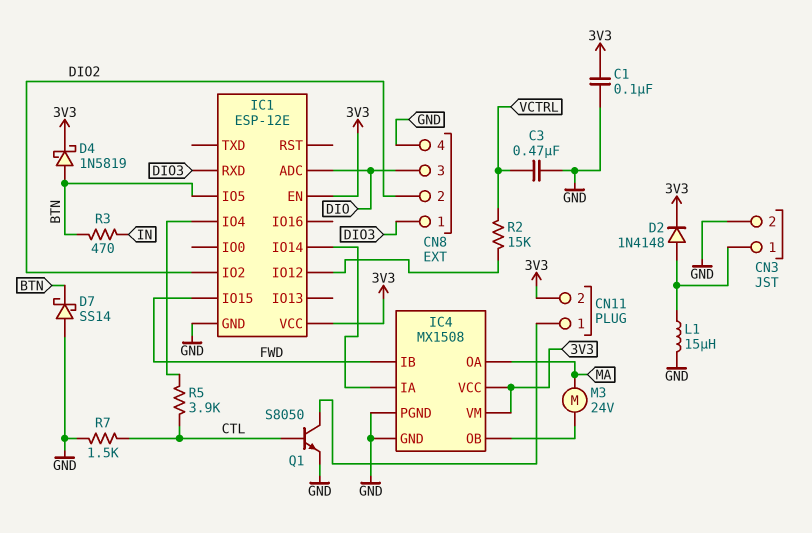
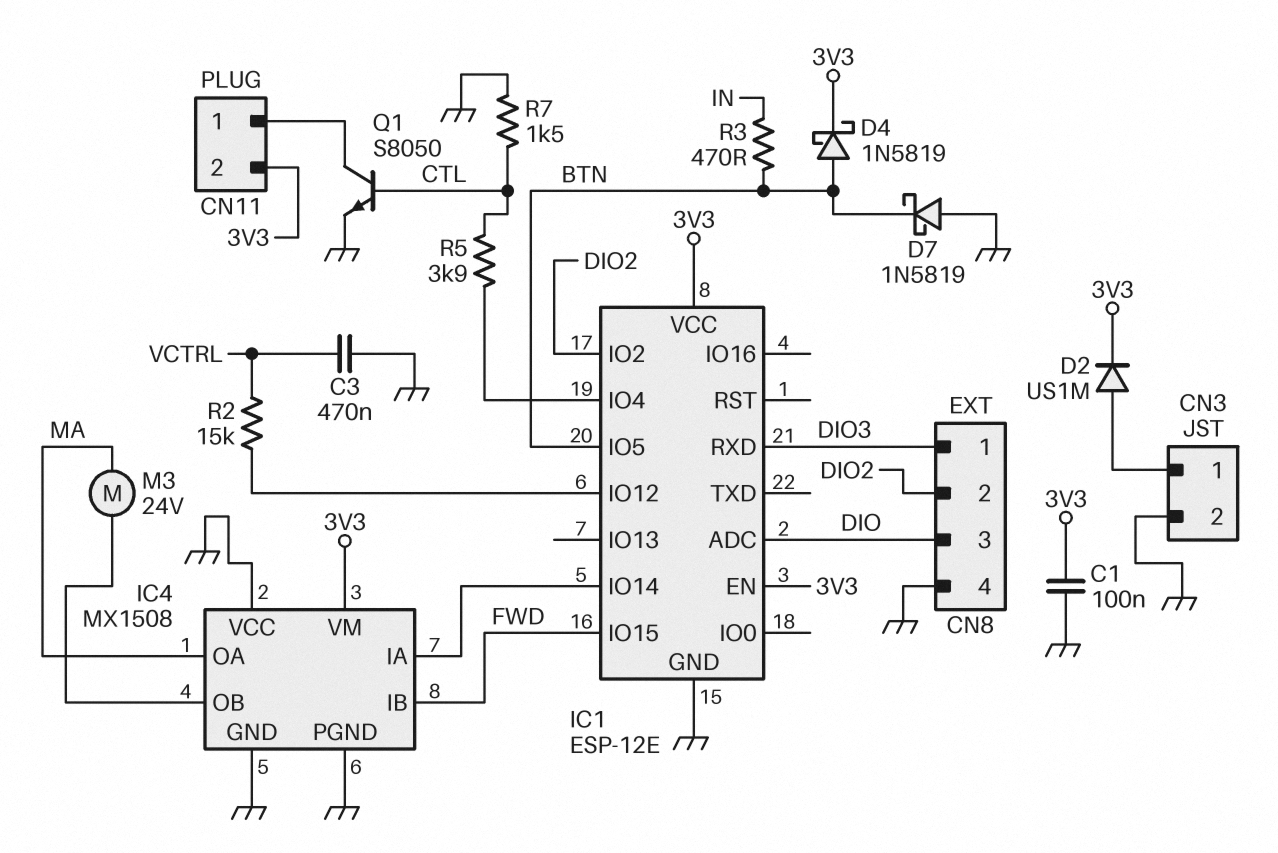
D2: diode 1N4148 (A CN3/1, K 3V3) -> diode US1M (A CN3/1, K 3V3)
D7: schottky SS14 (A GND, K BTN) -> schottky 1N5819 (A GND, K BTN)
IC4 pin VCC: 3V3 -> GND
L1: 15uH (CN3/1, GND) -> none

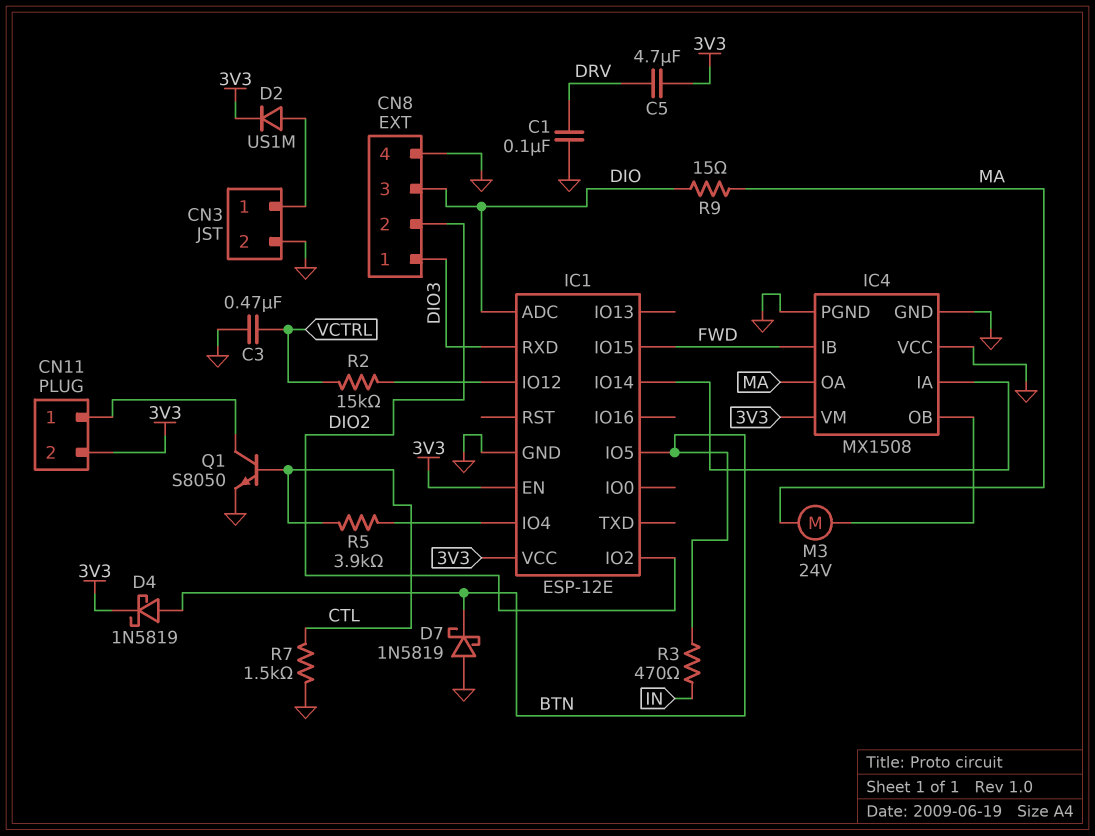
C1: 100nF (3V3, GND) -> 100nF (DRV, GND)
C5: none -> 4.7uF (3V3, DRV)
R9: none -> 15 (DIO, MA)

